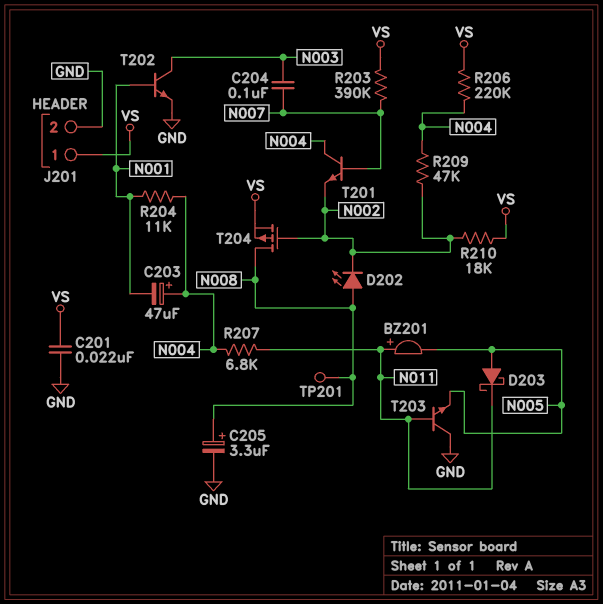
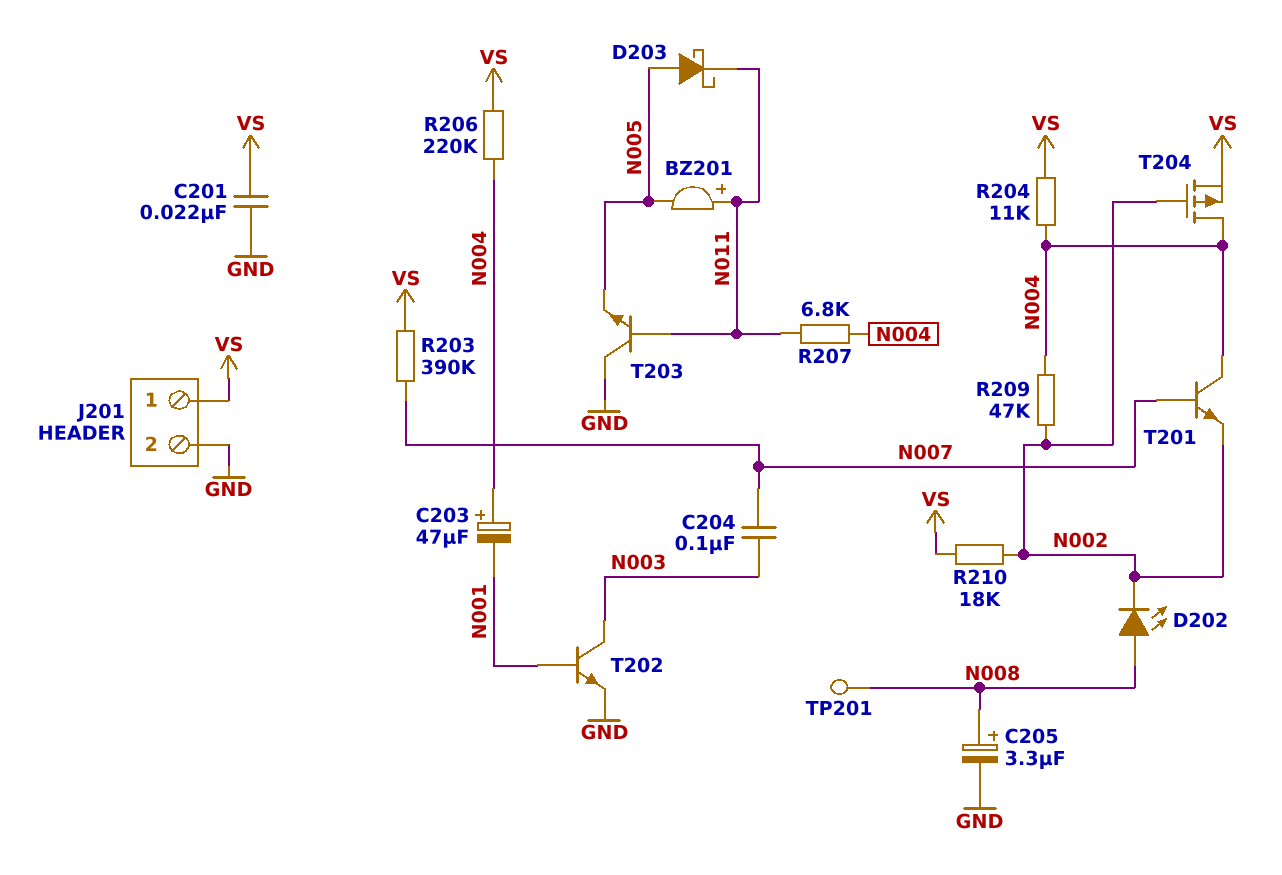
R204: 11k (N001, N004) -> 11k (N004, VS)
T204: PMOS (G N002, D N008, S VS) -> PMOS (G N002, D N004, S VS)

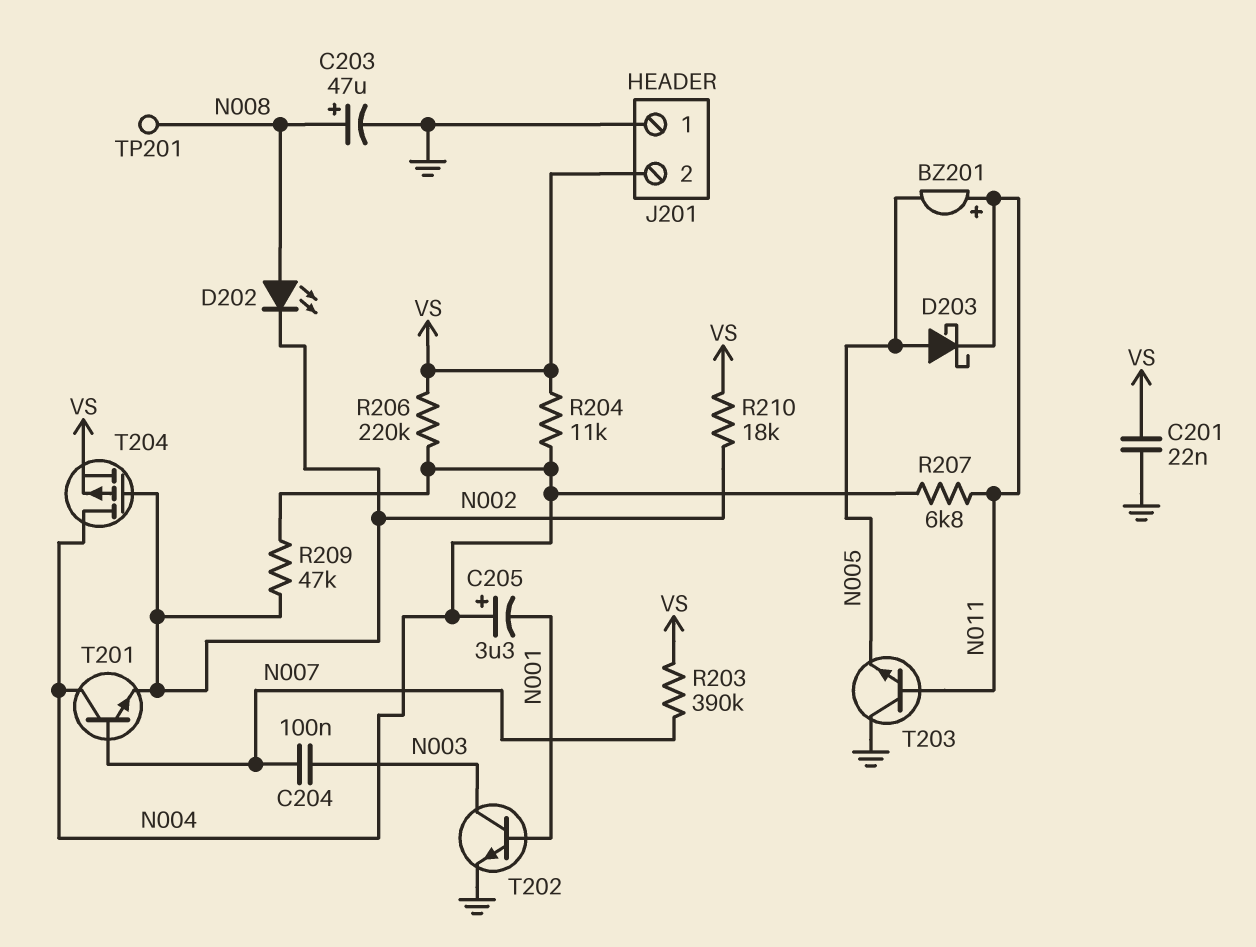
C203: 47uF (plus N004, minus N001) -> 47uF (plus N008, minus GND)
C205: 3.3uF (plus N008, minus GND) -> 3.3uF (plus N004, minus N001)
J201 pin 1: VS -> GND
J201 pin 2: GND -> VS

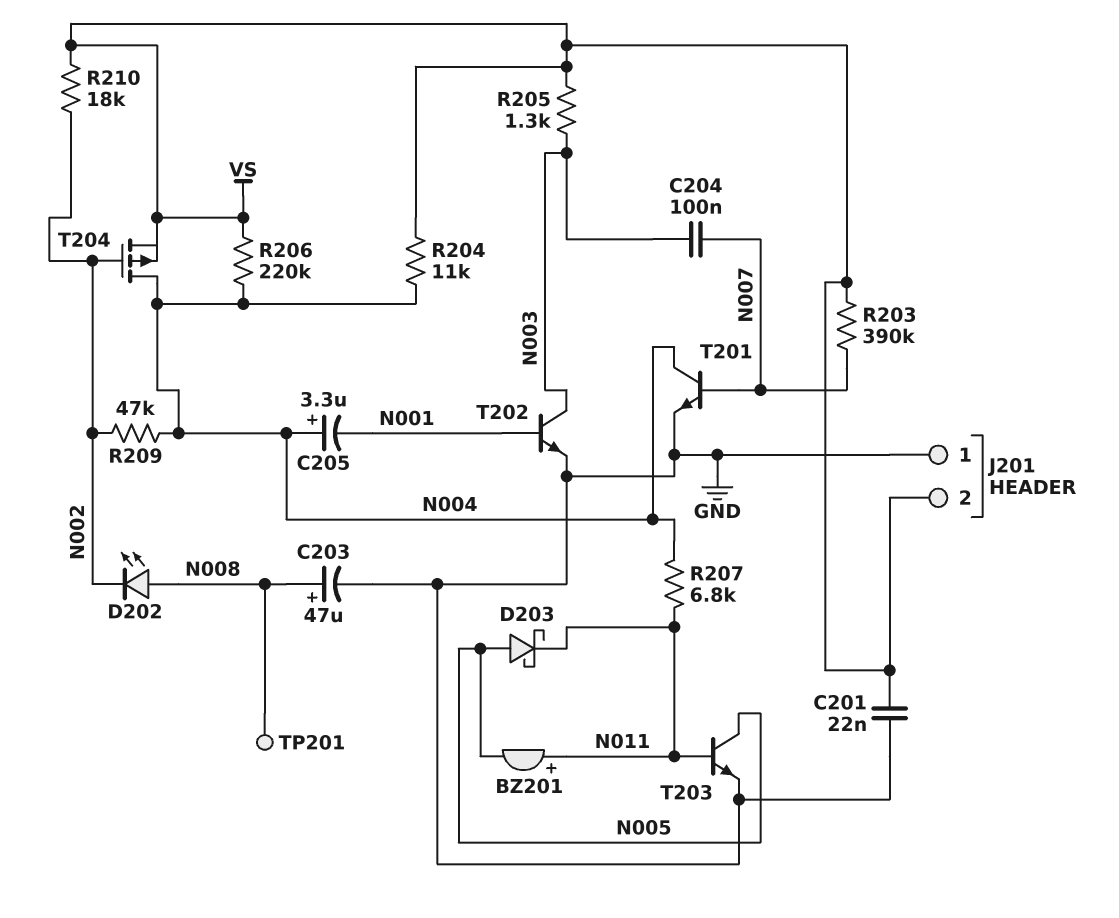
R205: none -> 1.3k (N003, VS)
T201: NPN (B N007, C N004, E N002) -> NPN (B N007, C N004, E GND)
T203: NPN (B N011, C GND, E N005) -> NPN (B N011, C N005, E GND)

